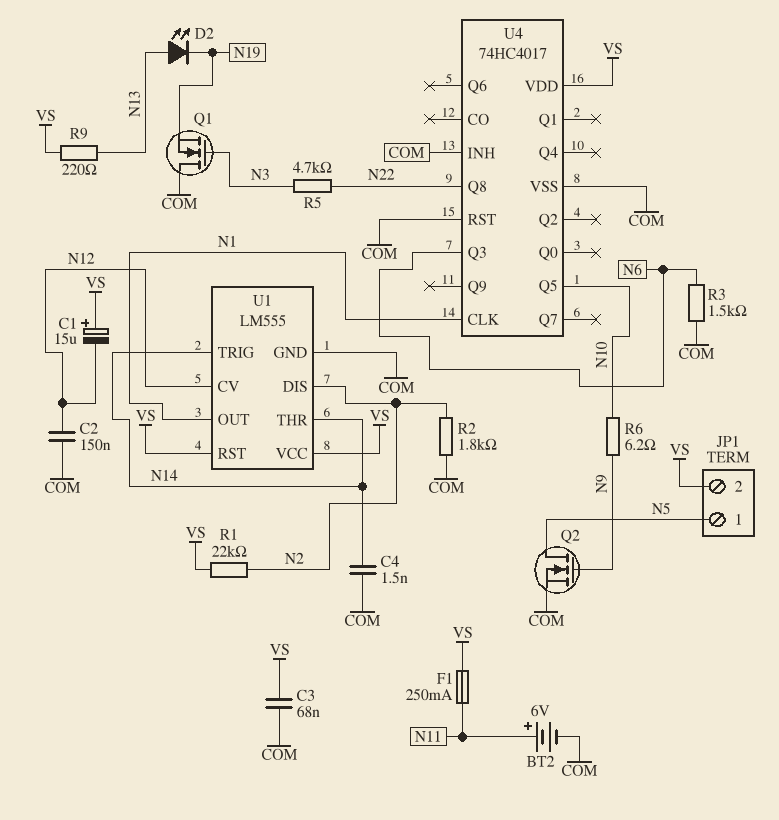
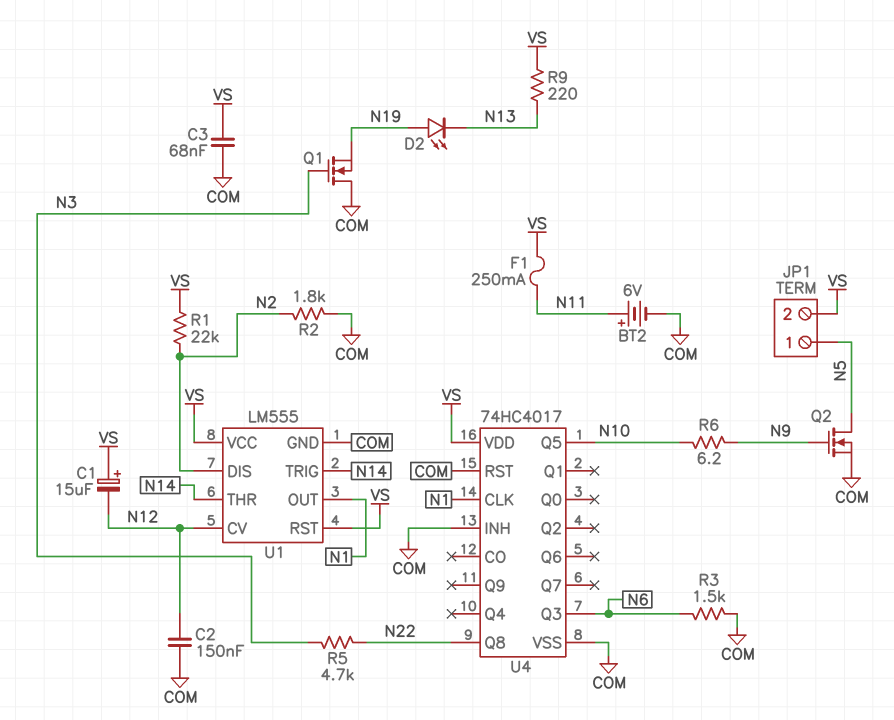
C4: 1.5nF (COM, N14) -> none
D2: LED (A N13, K N19) -> LED (A N19, K N13)

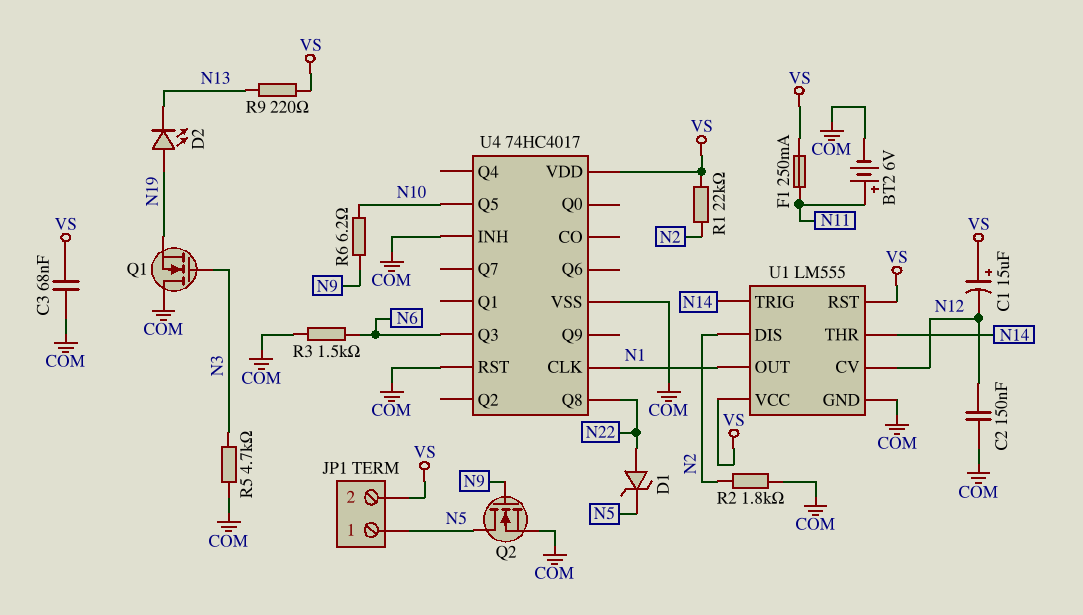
D1: none -> zener (A N22, K N5)
R5: 4.7k (N3, N22) -> 4.7k (COM, N3)

